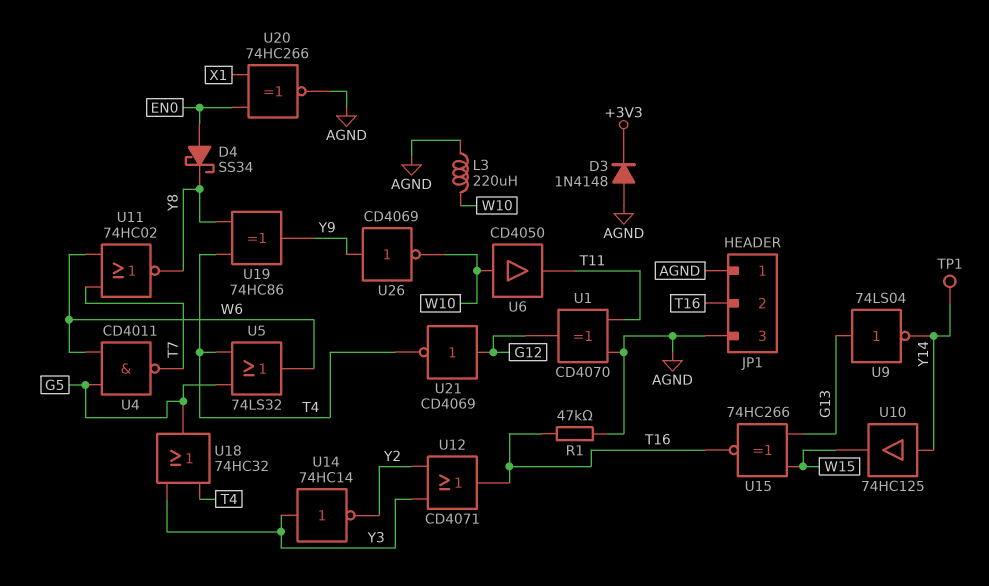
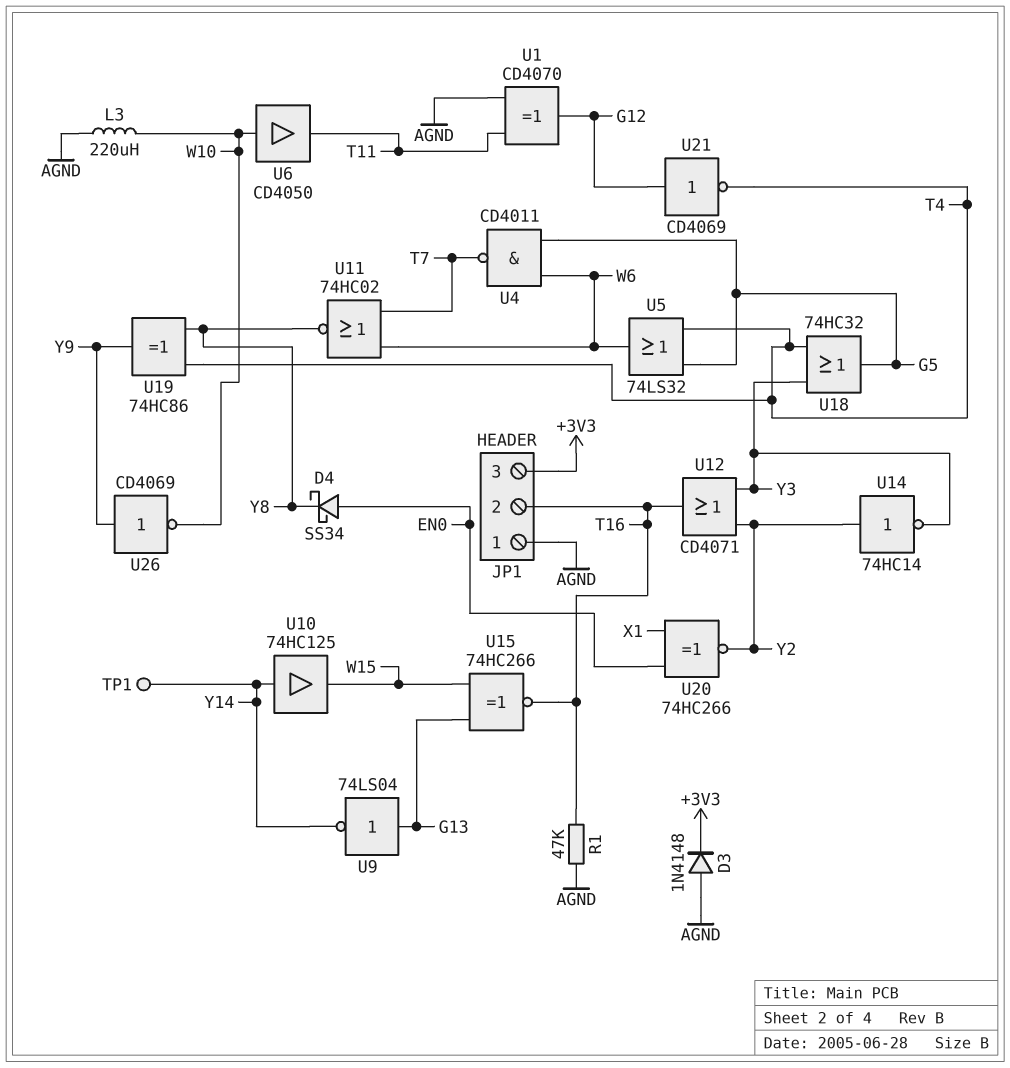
JP1 pin 3: AGND -> +3V3
U14: NOT 74HC14 (in Y3, out Y2) -> NOT 74HC14 (in Y2, out Y3)
U20: XNOR 74HC266 (in EN0, in X1, out AGND) -> XNOR 74HC266 (in EN0, in X1, out Y2)

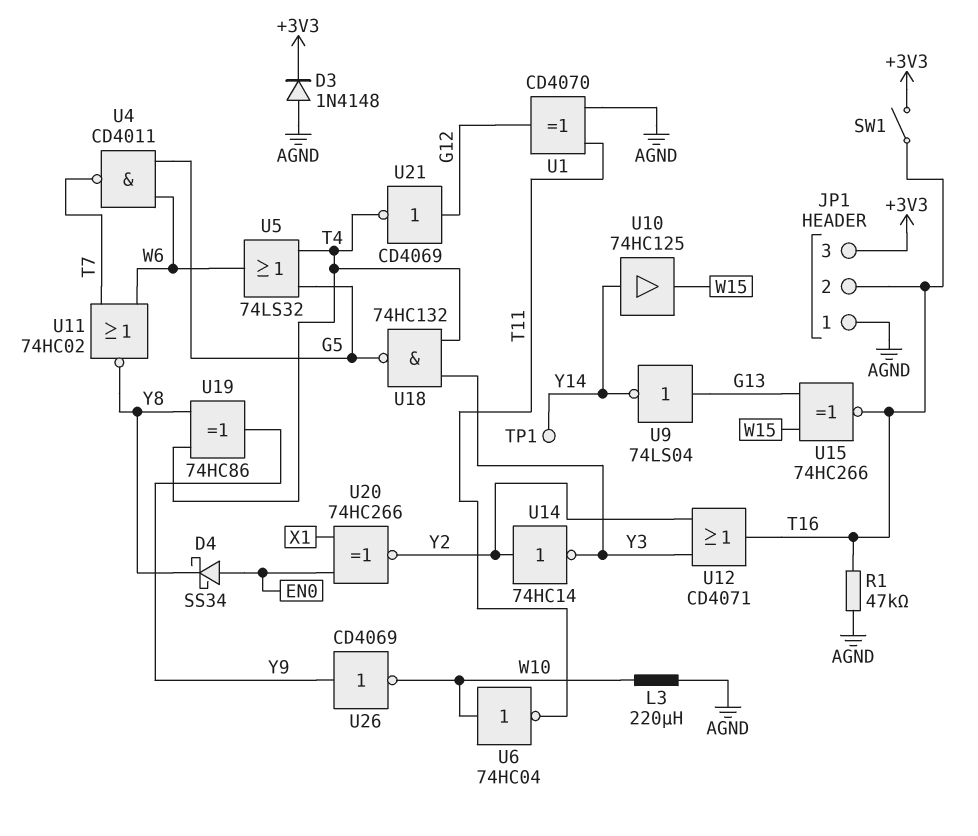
SW1: none -> switch (+3V3, T16)
U6: buffer CD4050 (in W10, out T11) -> NOT 74HC04 (in W10, out T11)
U18: OR 74HC32 (in T4, in Y3, out G5) -> NAND 74HC132 (in T4, in Y3, out G5)

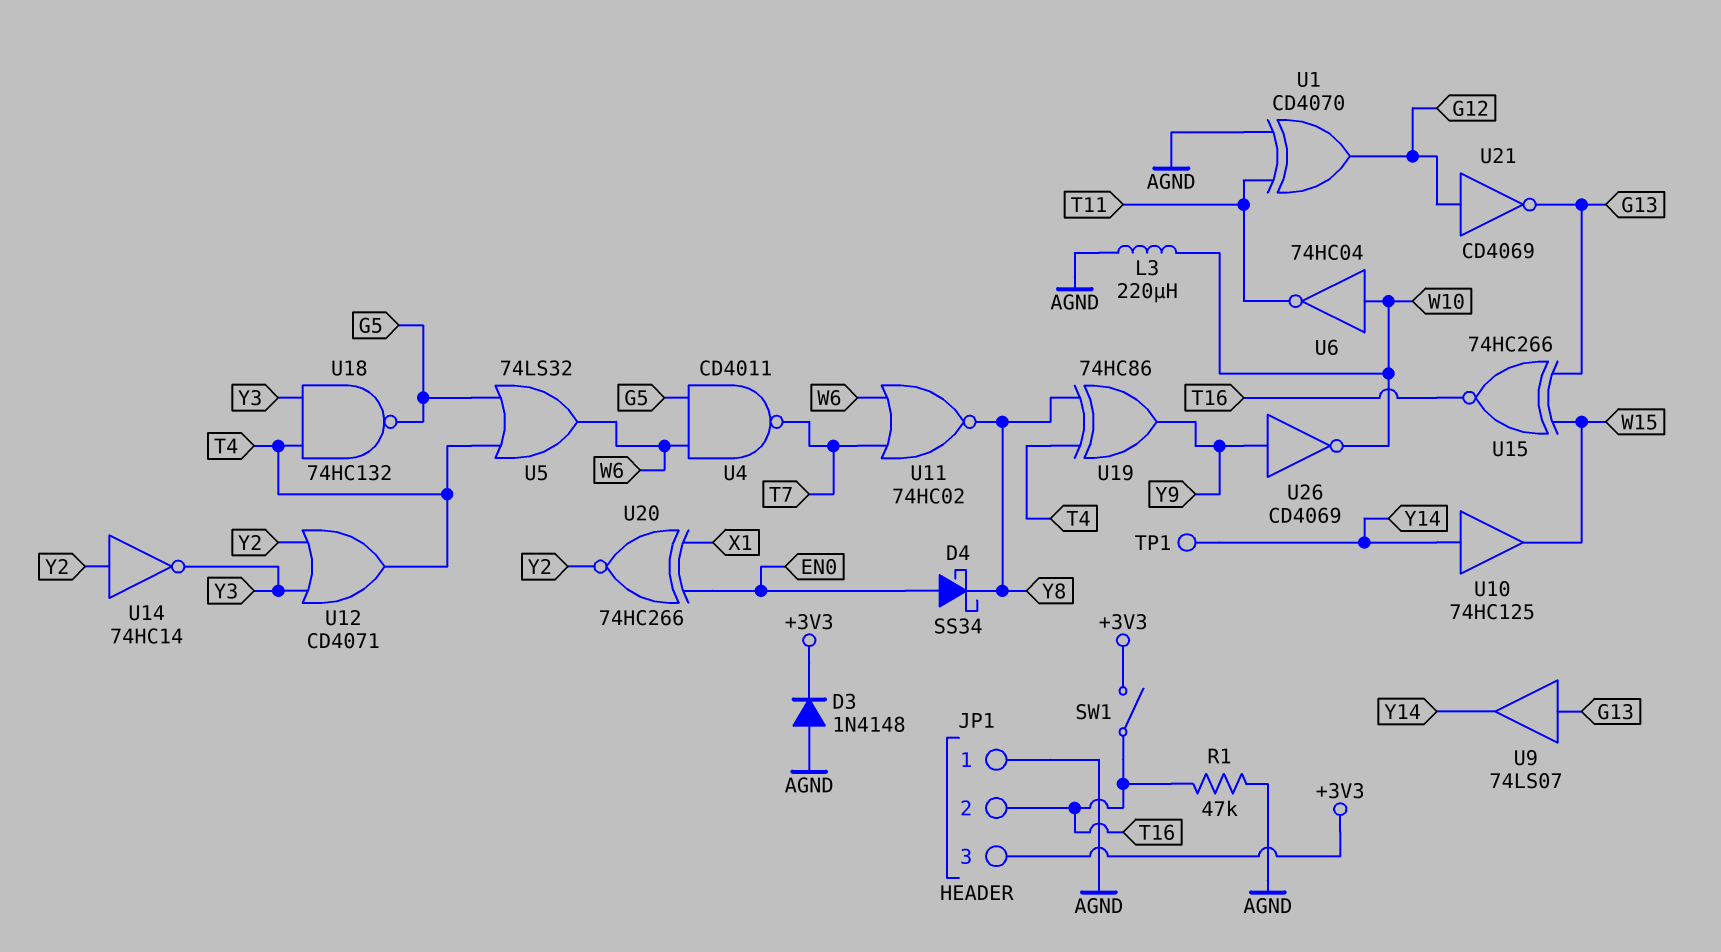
U9: NOT 74LS04 (in G13, out Y14) -> buffer 74LS07 (in G13, out Y14)
U12: OR CD4071 (in Y2, in Y3, out T16) -> OR CD4071 (in Y2, in Y3, out T4)
U21: NOT CD4069 (in G12, out T4) -> NOT CD4069 (in G12, out G13)

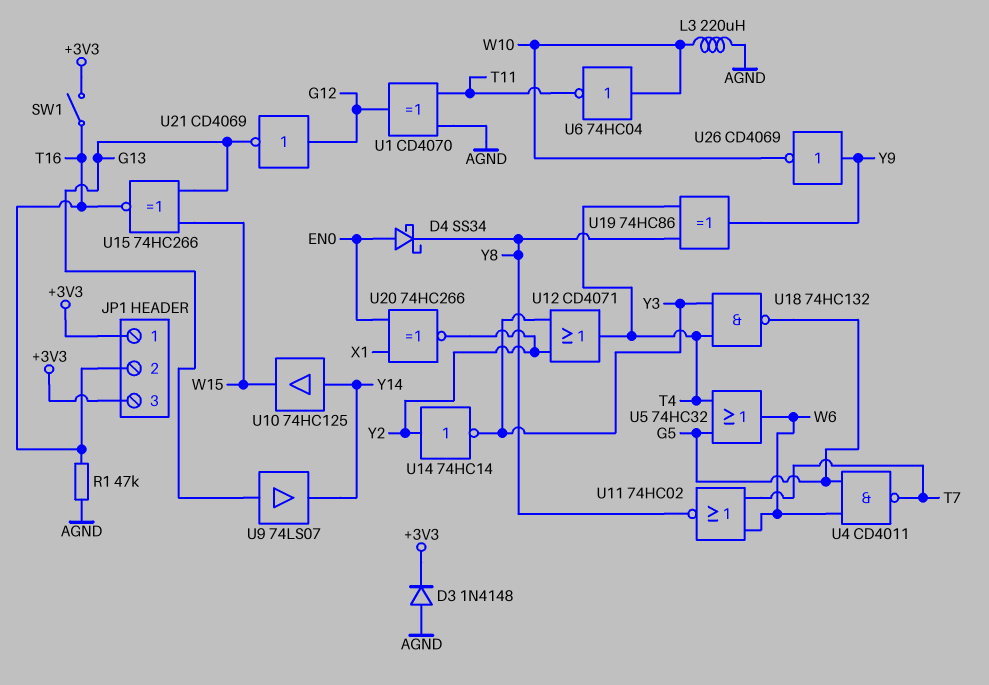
JP1 pin 1: AGND -> +3V3
TP1: test point (Y14) -> none
U5: OR 74LS32 (in G5, in T4, out W6) -> OR 74HC32 (in G5, in T4, out W6)

